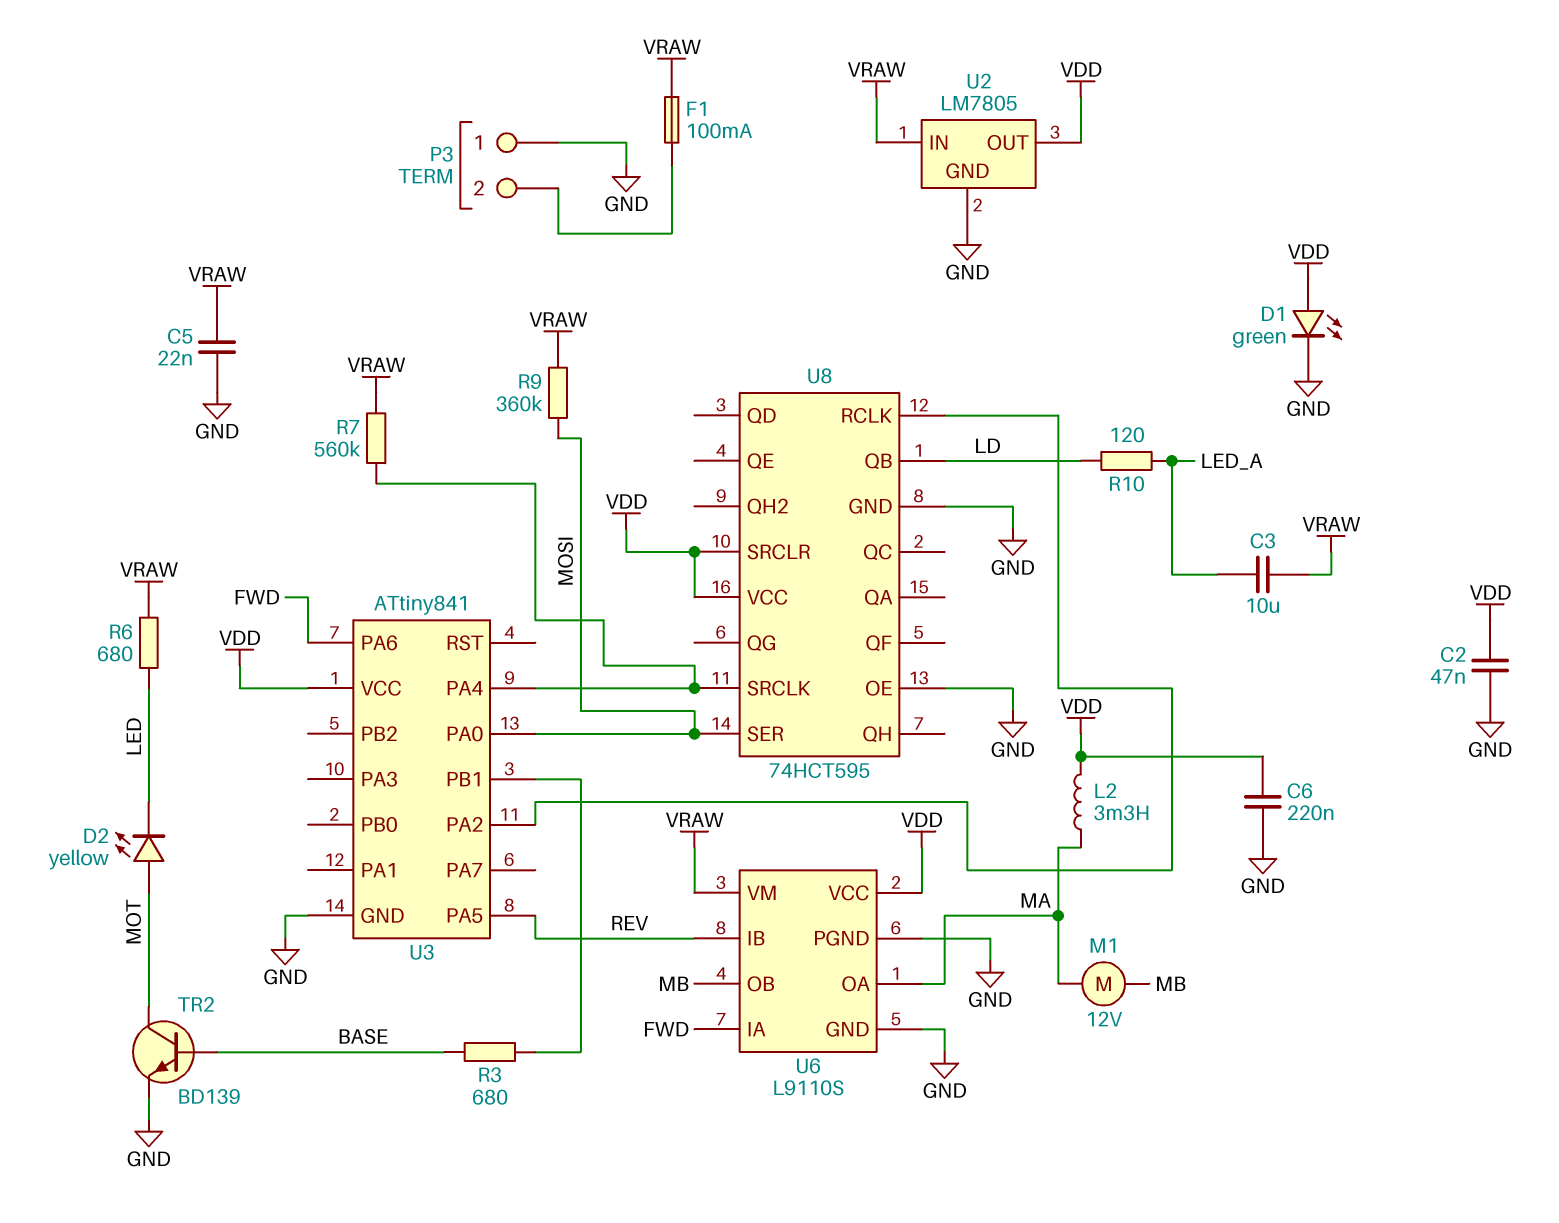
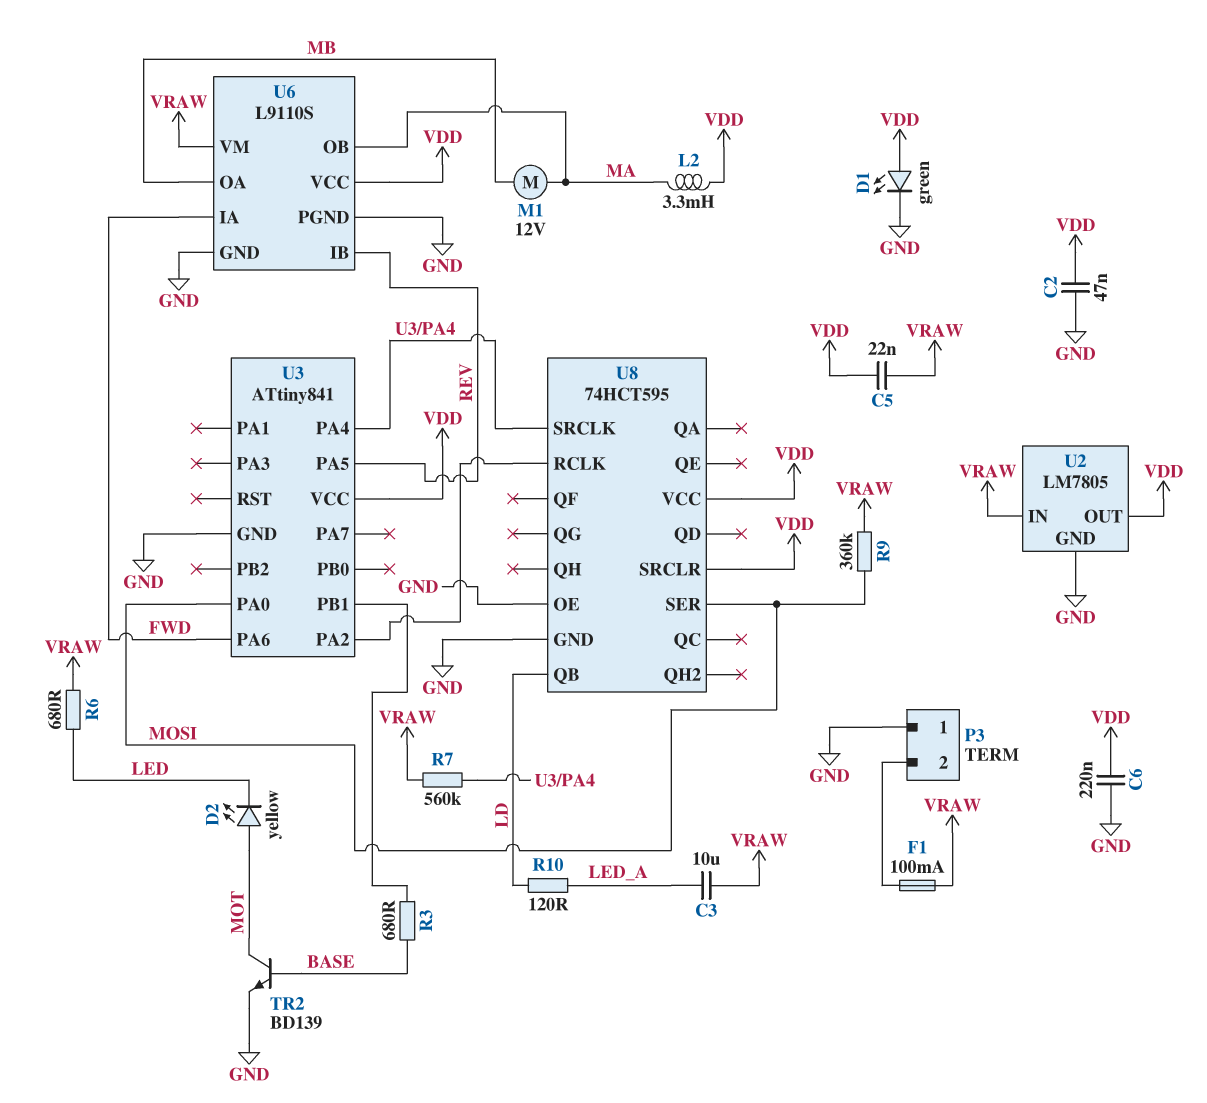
C5: 22nF (GND, VRAW) -> 22nF (VDD, VRAW)
U6 pin OA: MA -> MB
U6 pin OB: MB -> MA

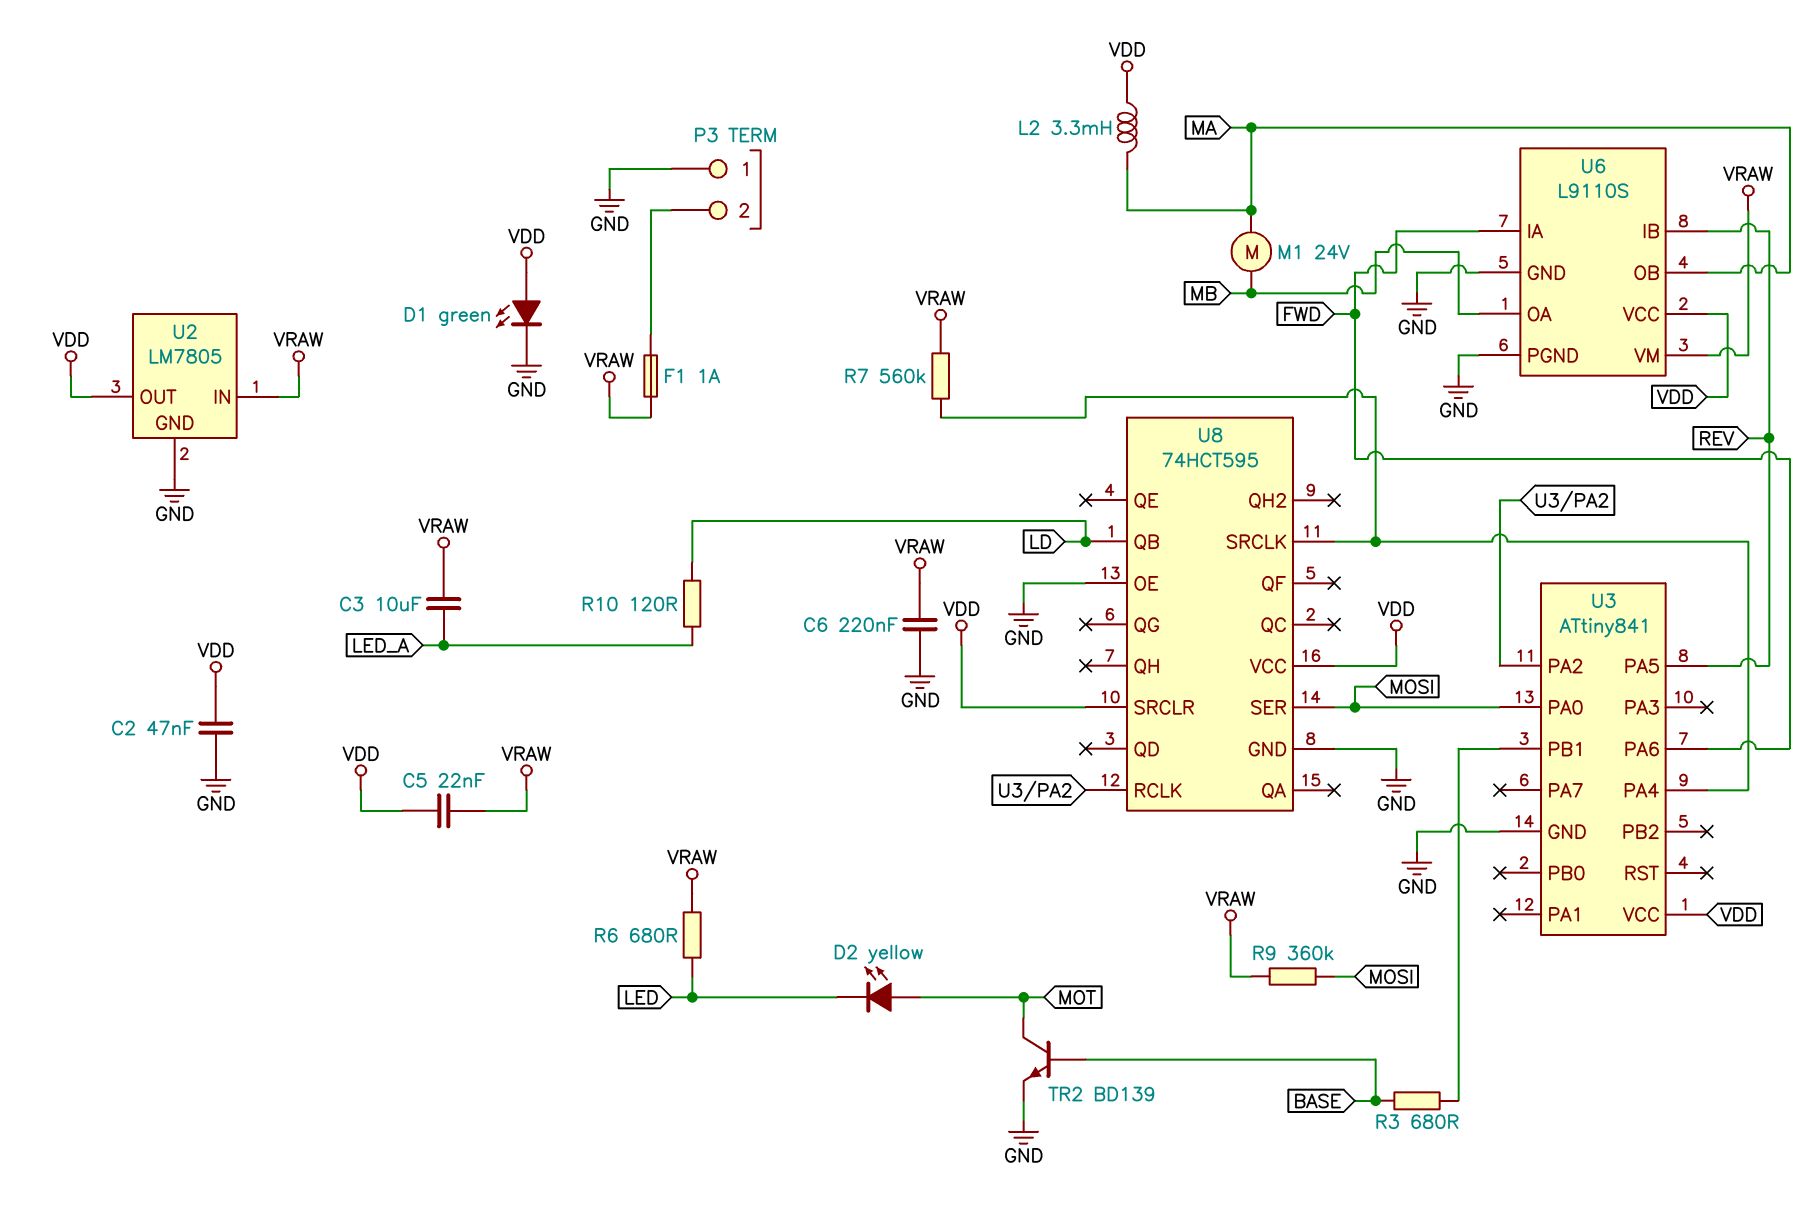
C6: 220nF (GND, VDD) -> 220nF (GND, VRAW)
F1: 100mA (P3/2, VRAW) -> 1A (P3/2, VRAW)
M1: motor 12V (MA, MB) -> motor 24V (MA, MB)

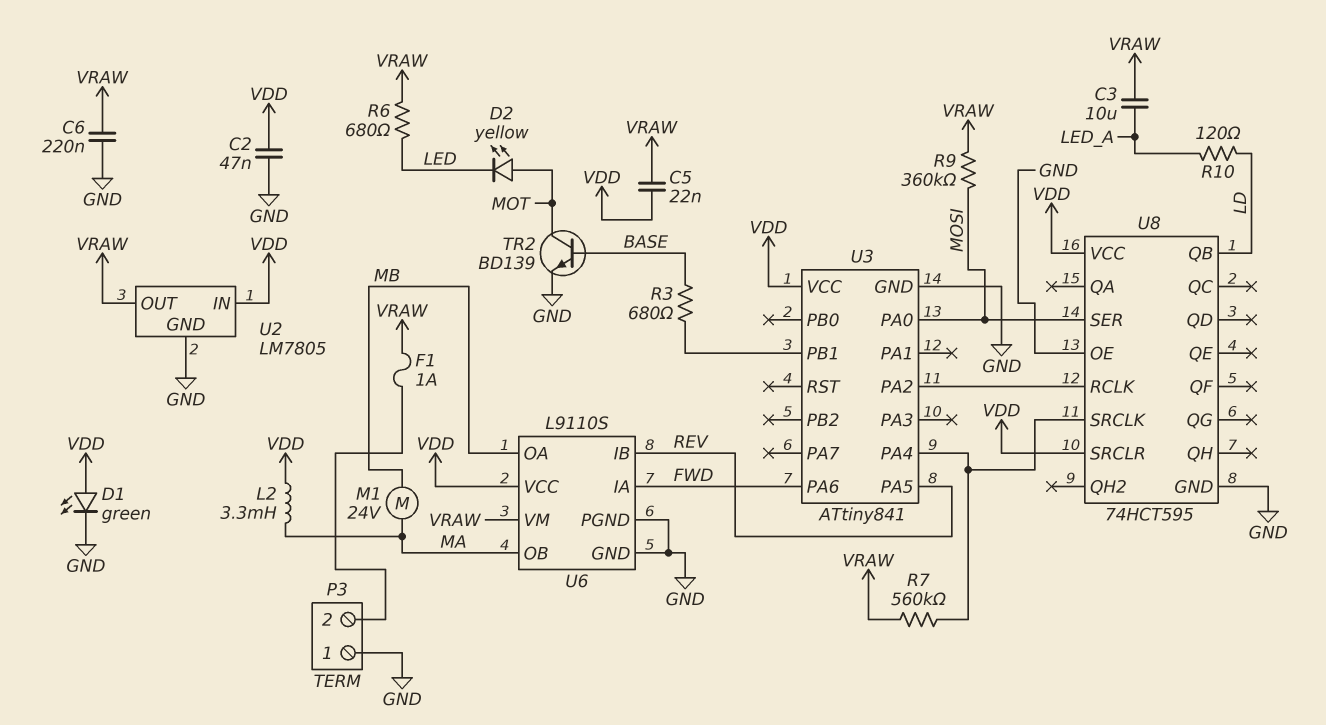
U2 pin IN: VRAW -> VDD
U2 pin OUT: VDD -> VRAW

